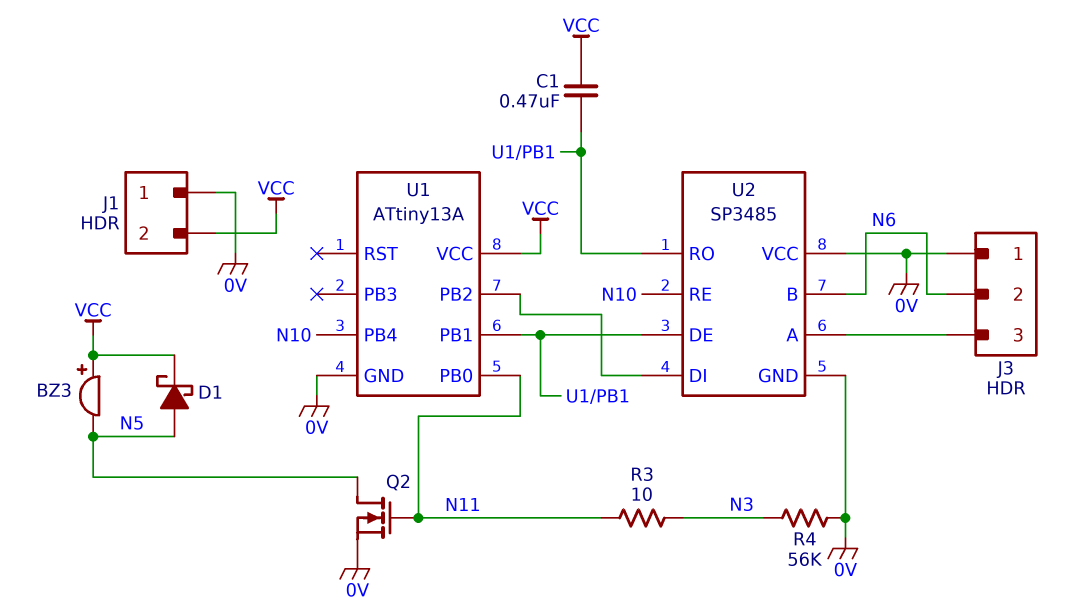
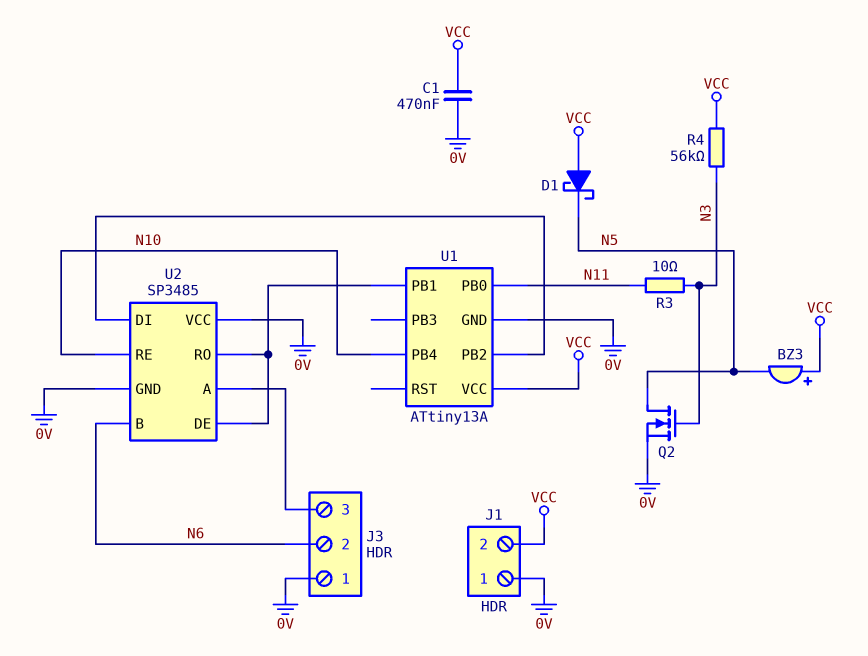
C1: 470nF (U1/PB1, VCC) -> 470nF (0V, VCC)
D1: schottky (A N5, K VCC) -> schottky (A VCC, K N5)
Q2: NMOS (G N11, D N5, S 0V) -> NMOS (G N3, D N5, S 0V)
R4: 56k (0V, N3) -> 56k (N3, VCC)

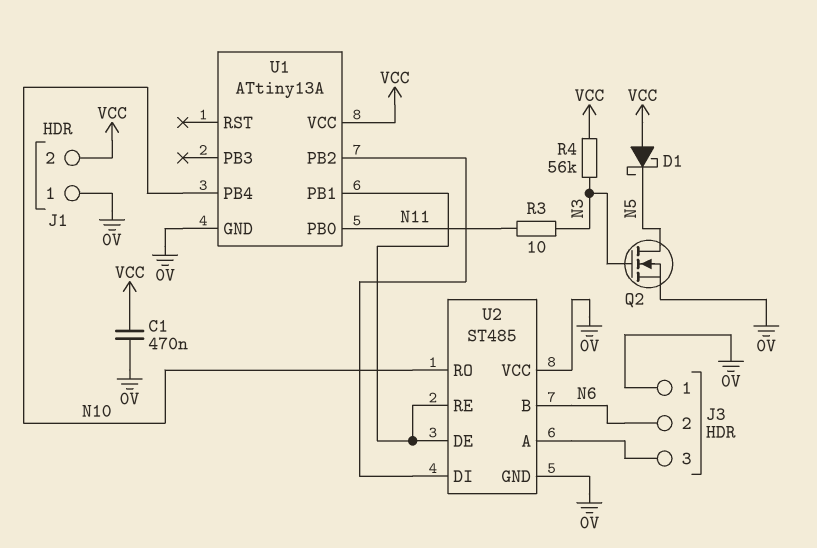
BZ3: buzzer (plus VCC, minus N5) -> none
U2: SP3485 -> ST485
U2 pin RE: N10 -> U1/PB1
U2 pin RO: U1/PB1 -> N10

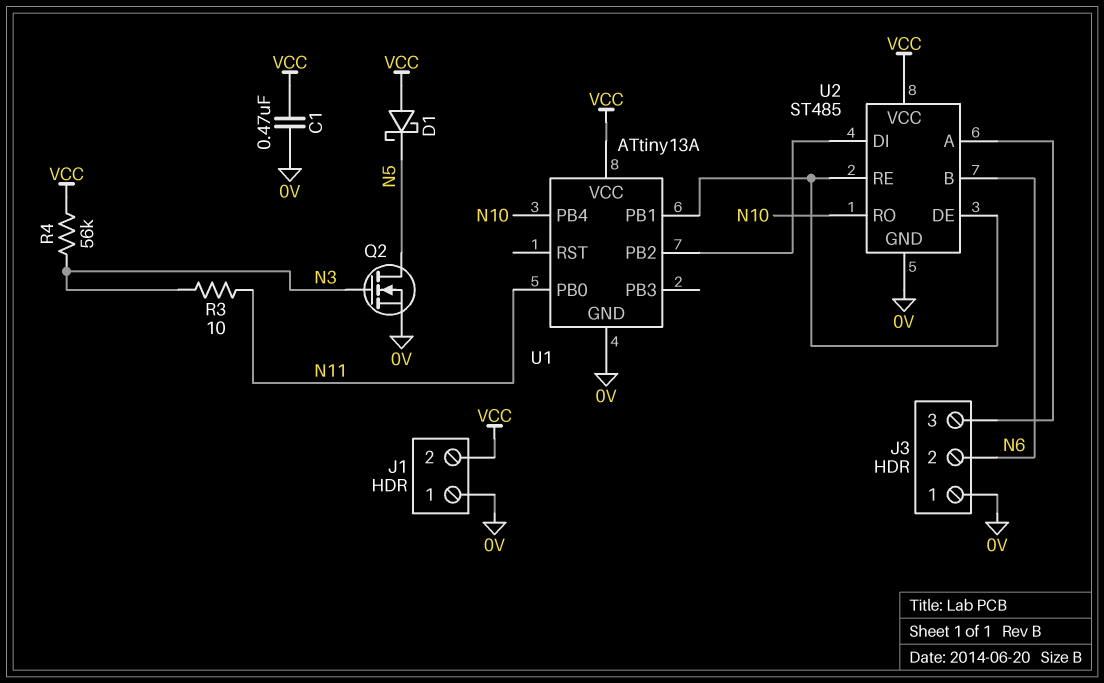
U2 pin VCC: 0V -> VCC

